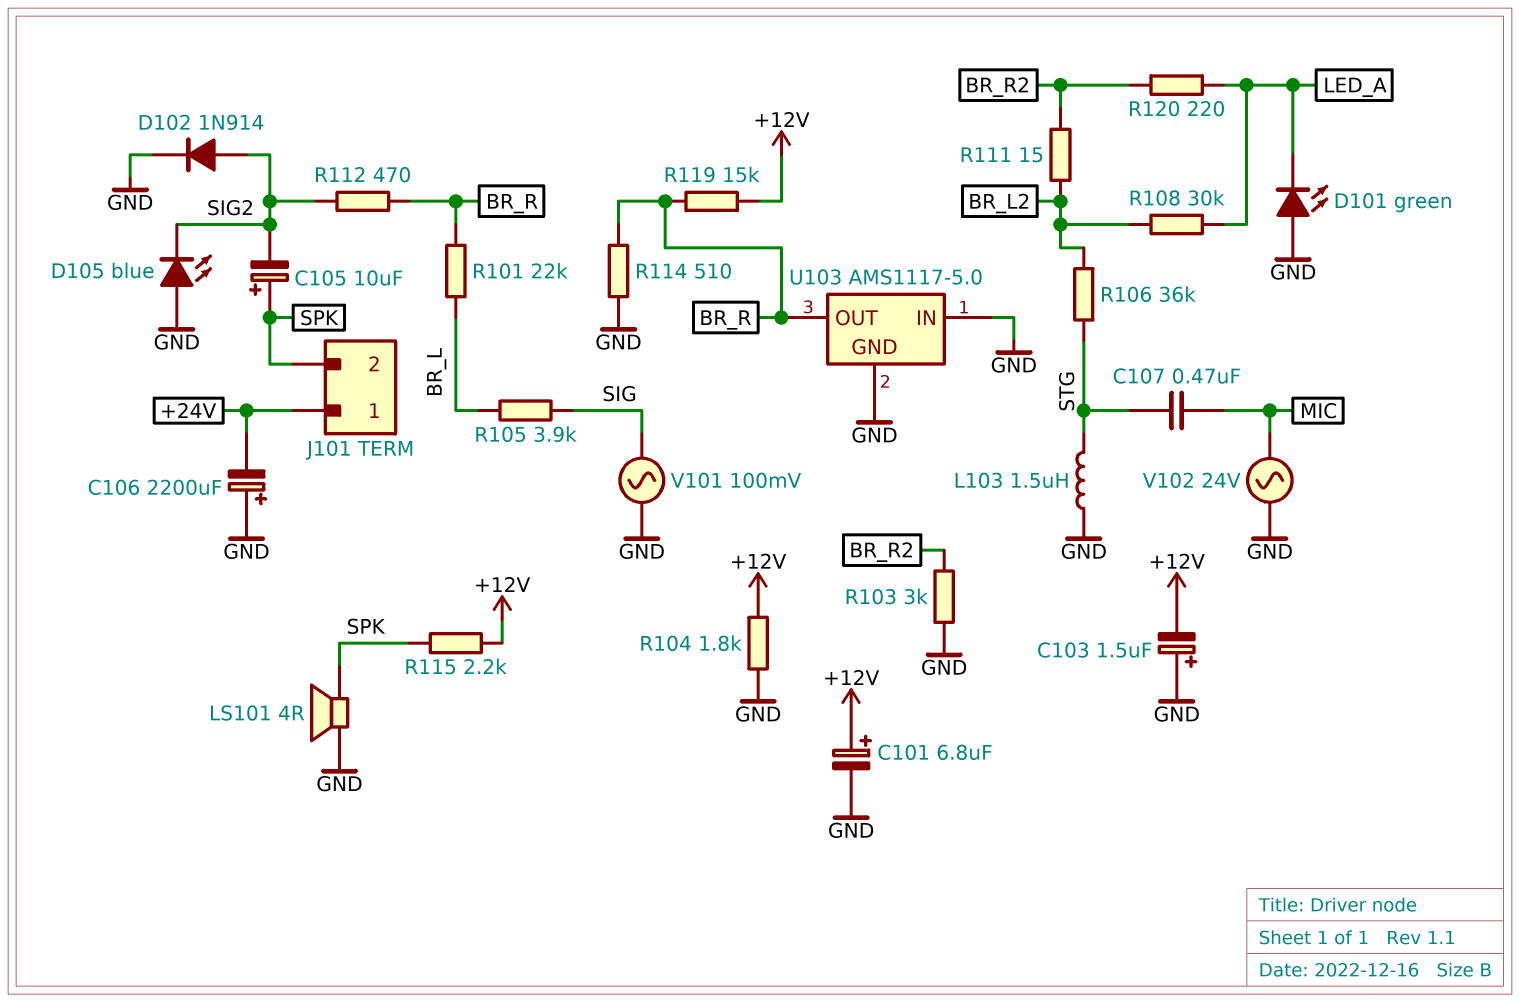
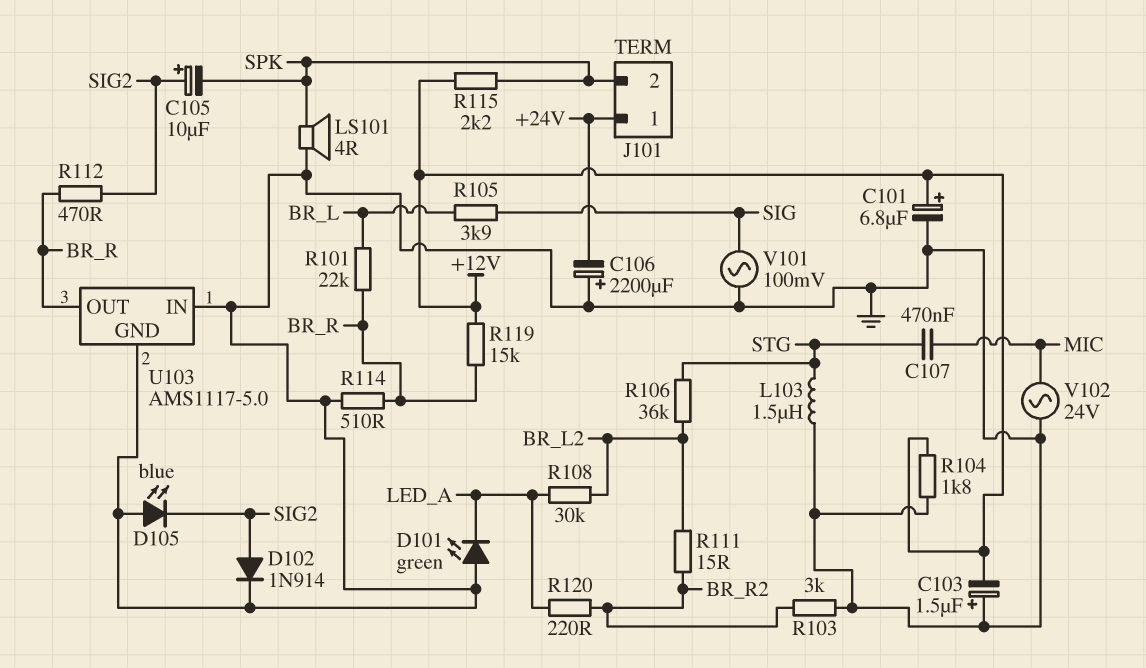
C105: 10uF (plus SPK, minus SIG2) -> 10uF (plus SIG2, minus SPK)

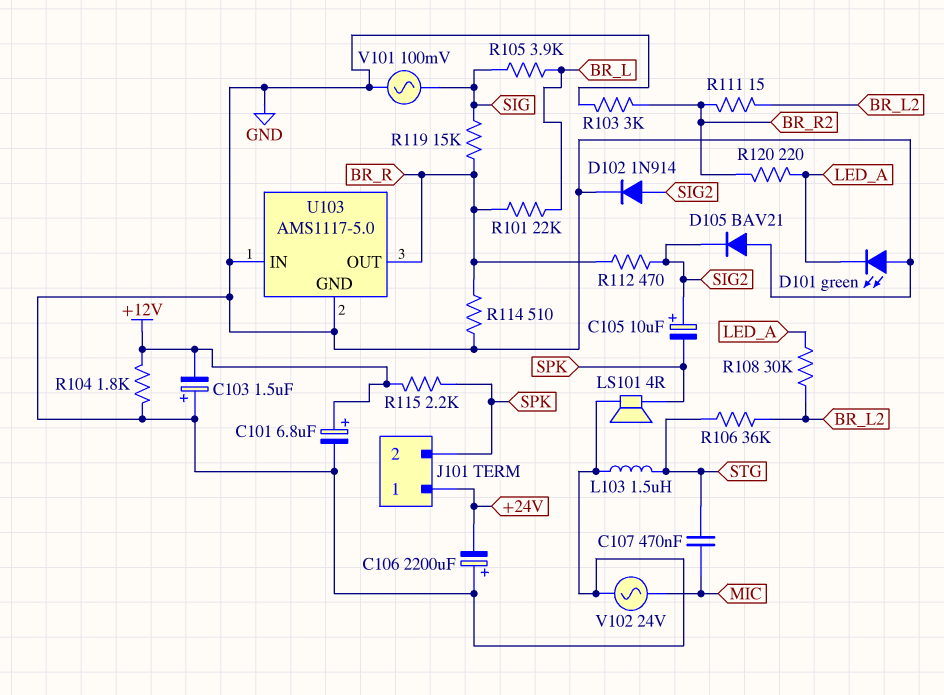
D105: LED blue (A GND, K SIG2) -> diode BAV21 (A GND, K SIG2)
R119: 15k (+12V, BR_R) -> 15k (BR_R, SIG)

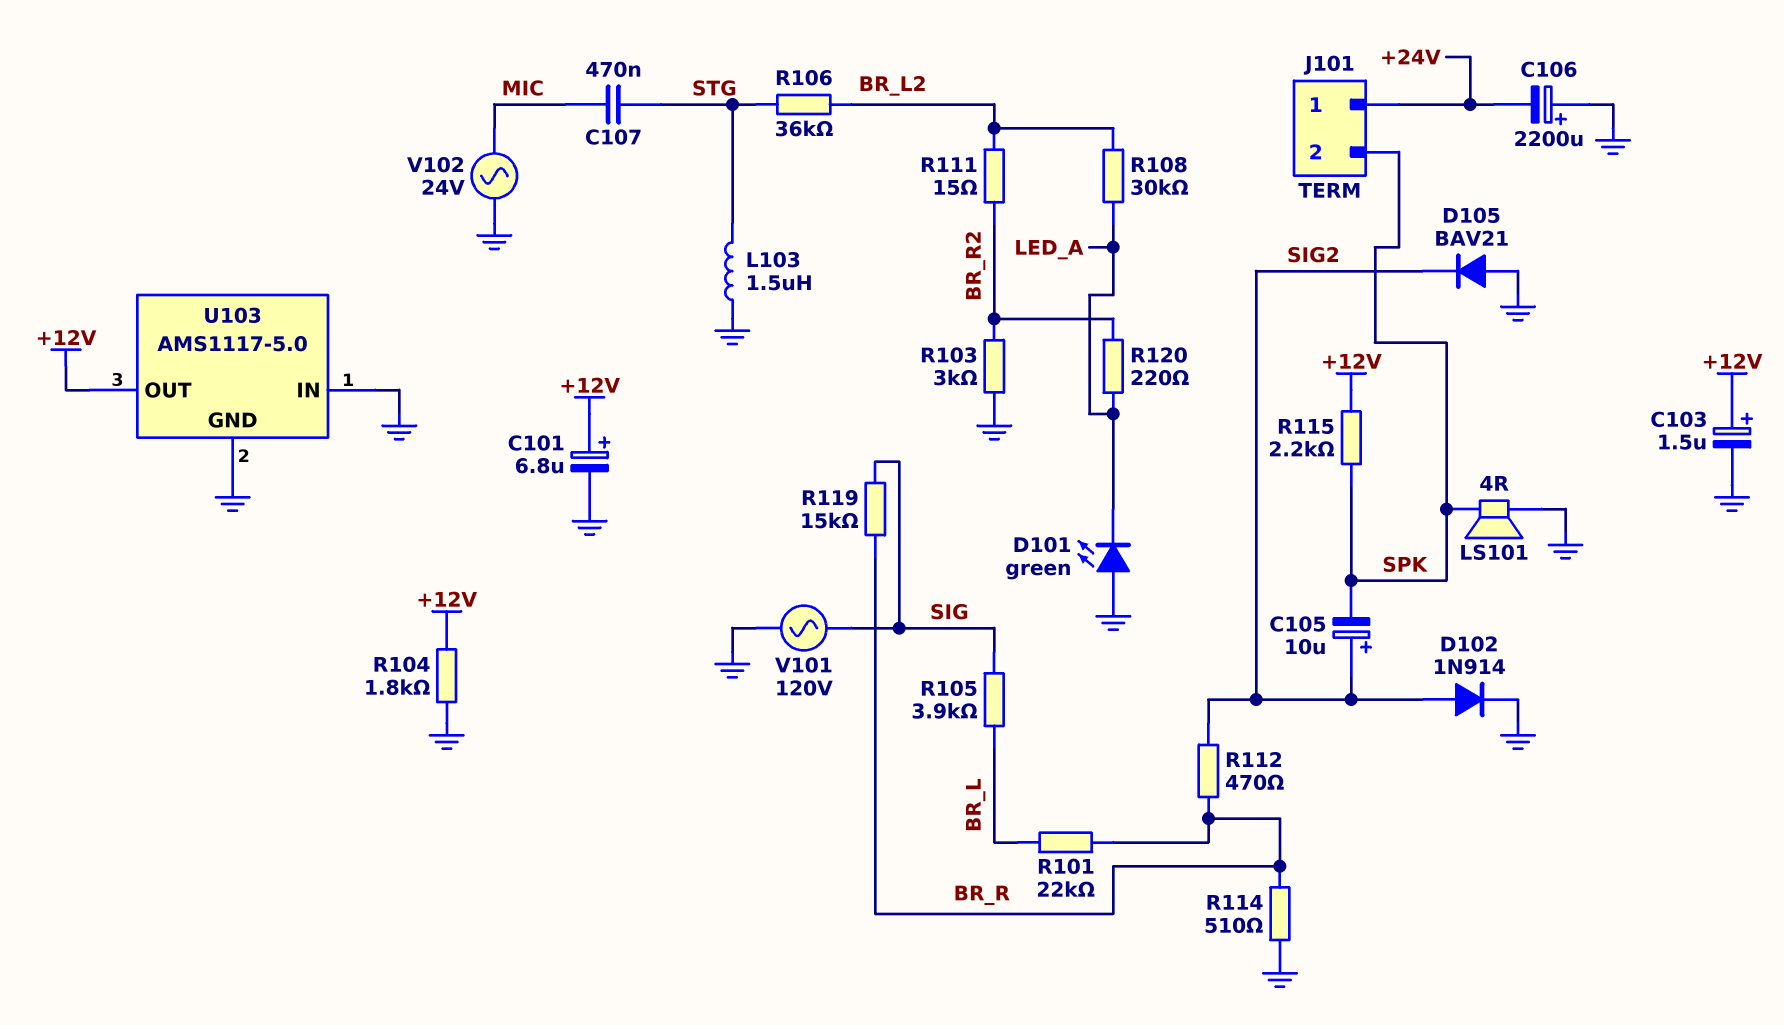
C103: 1.5uF (plus GND, minus +12V) -> 1.5uF (plus +12V, minus GND)
U103 pin OUT: BR_R -> +12V
V101: AC 100mV (GND, SIG) -> AC 120V (GND, SIG)

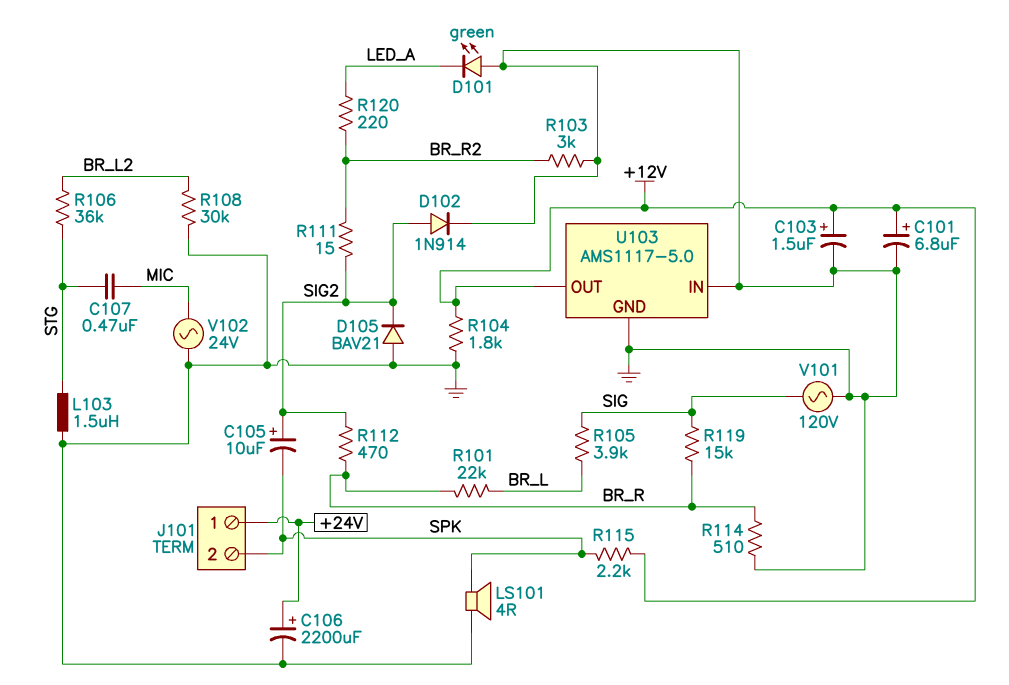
C106: 2200uF (plus GND, minus +24V) -> 2200uF (plus +24V, minus GND)
R108: 30k (BR_L2, LED_A) -> 30k (BR_L2, GND)
R111: 15 (BR_L2, BR_R2) -> 15 (BR_R2, SIG2)

